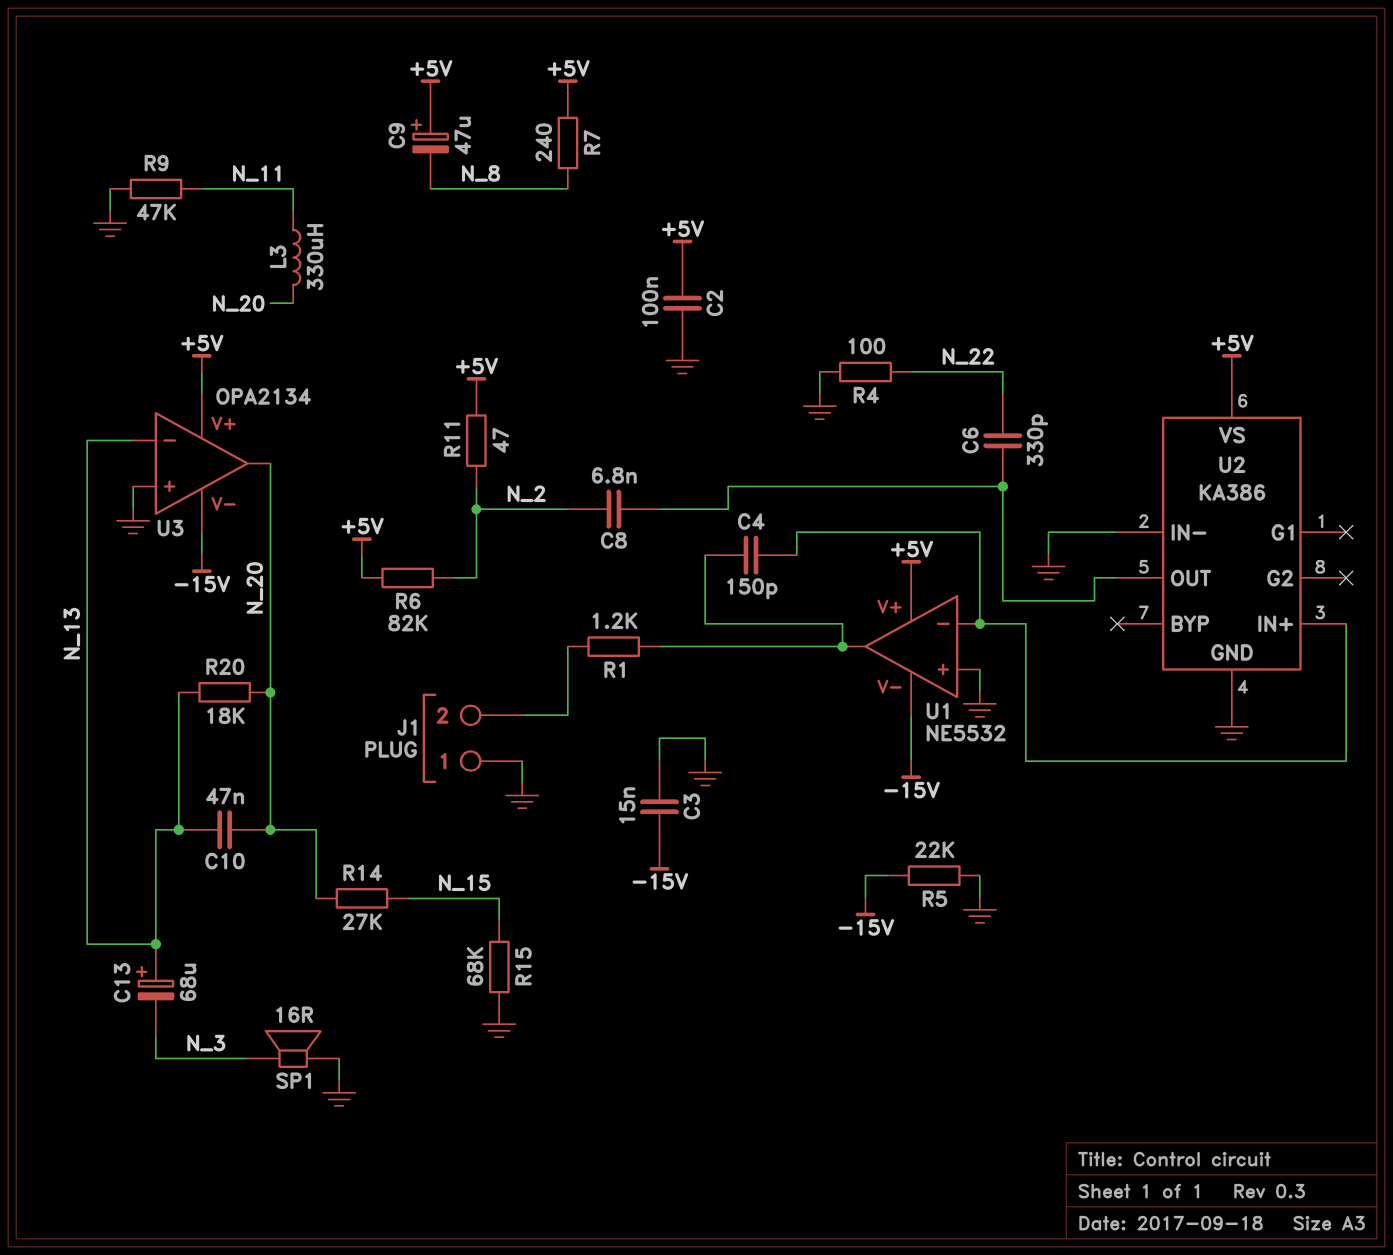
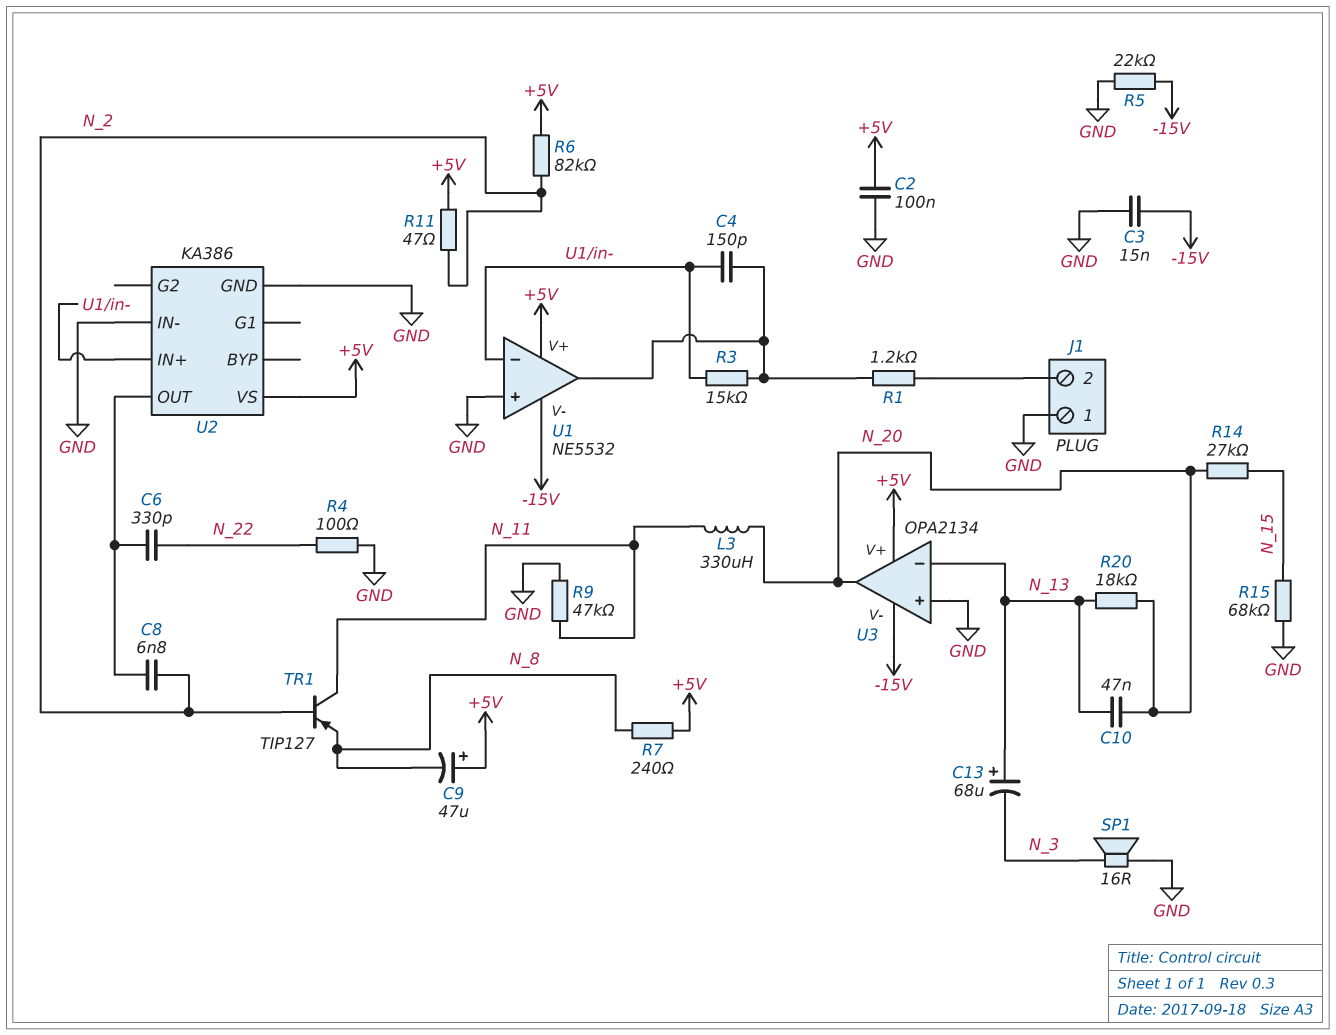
R3: none -> 15k (U1/in-, U1/out)
TR1: none -> PNP TIP127 (B N_2, C N_11, E N_8)

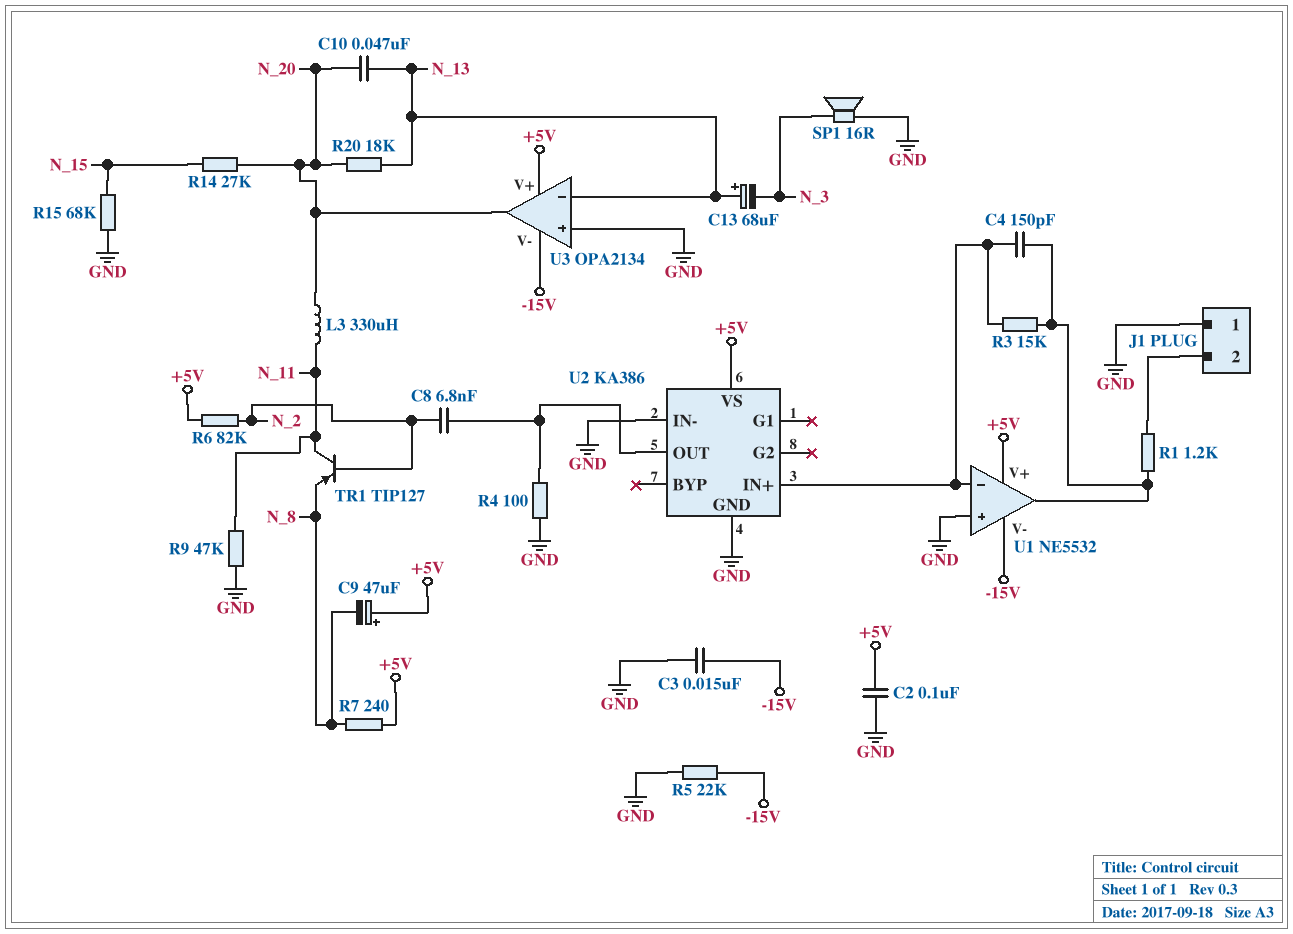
C6: 330pF (N_22, U2/OUT) -> none
R4: 100 (GND, N_22) -> 100 (GND, U2/OUT)
R11: 47 (+5V, N_2) -> none

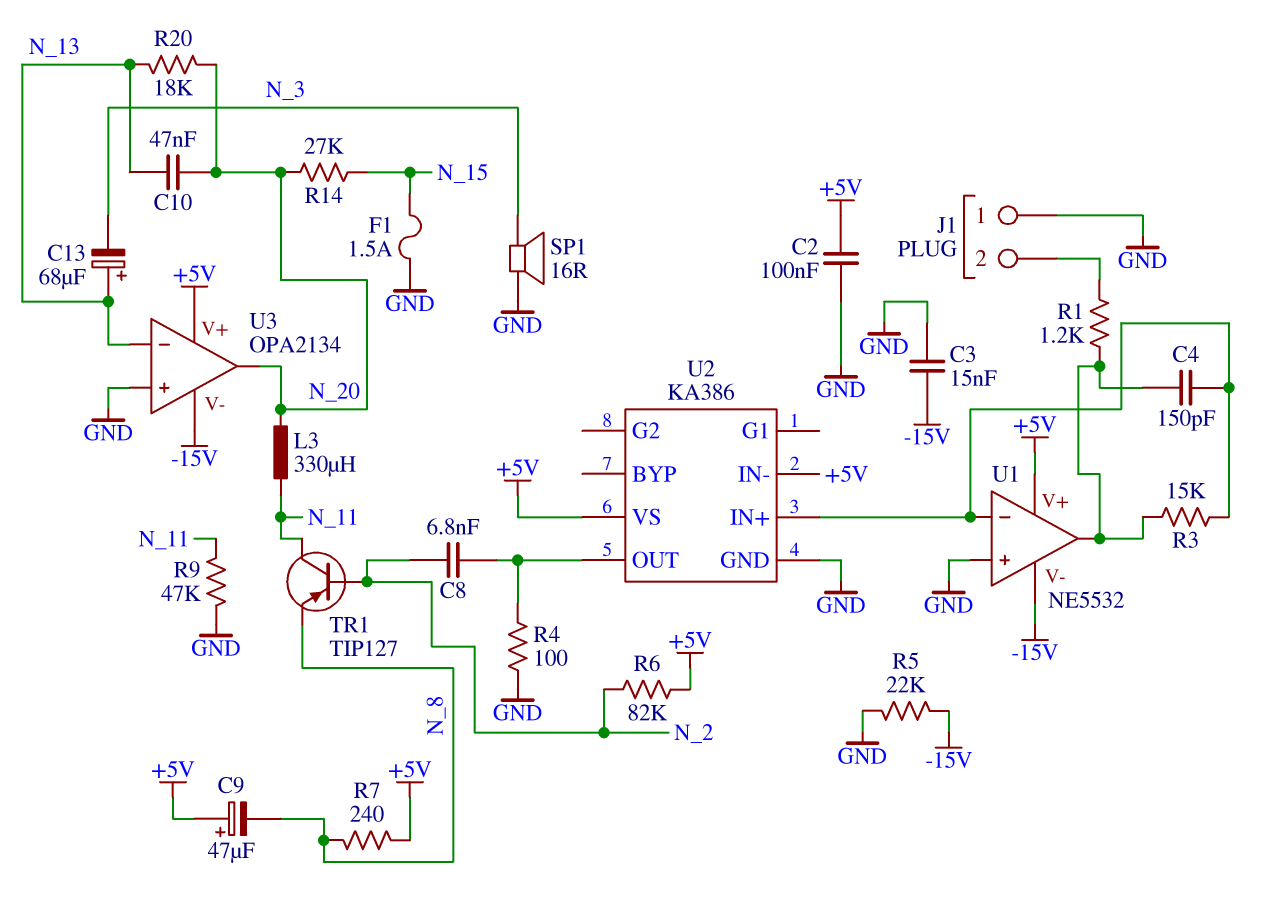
F1: none -> 1.5A (GND, N_15)
R15: 68k (GND, N_15) -> none
U2 pin IN-: GND -> +5V

